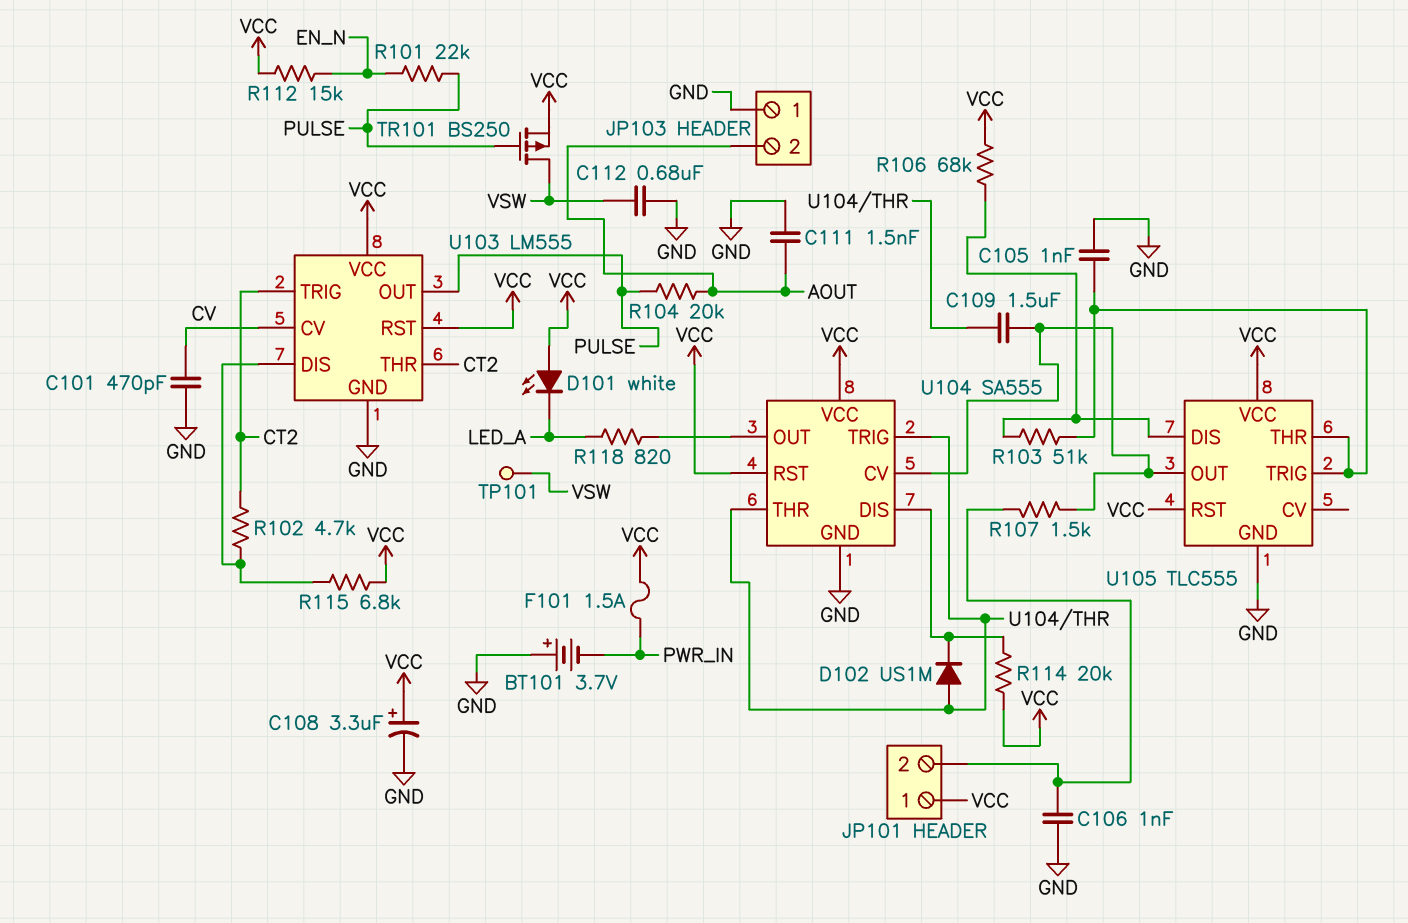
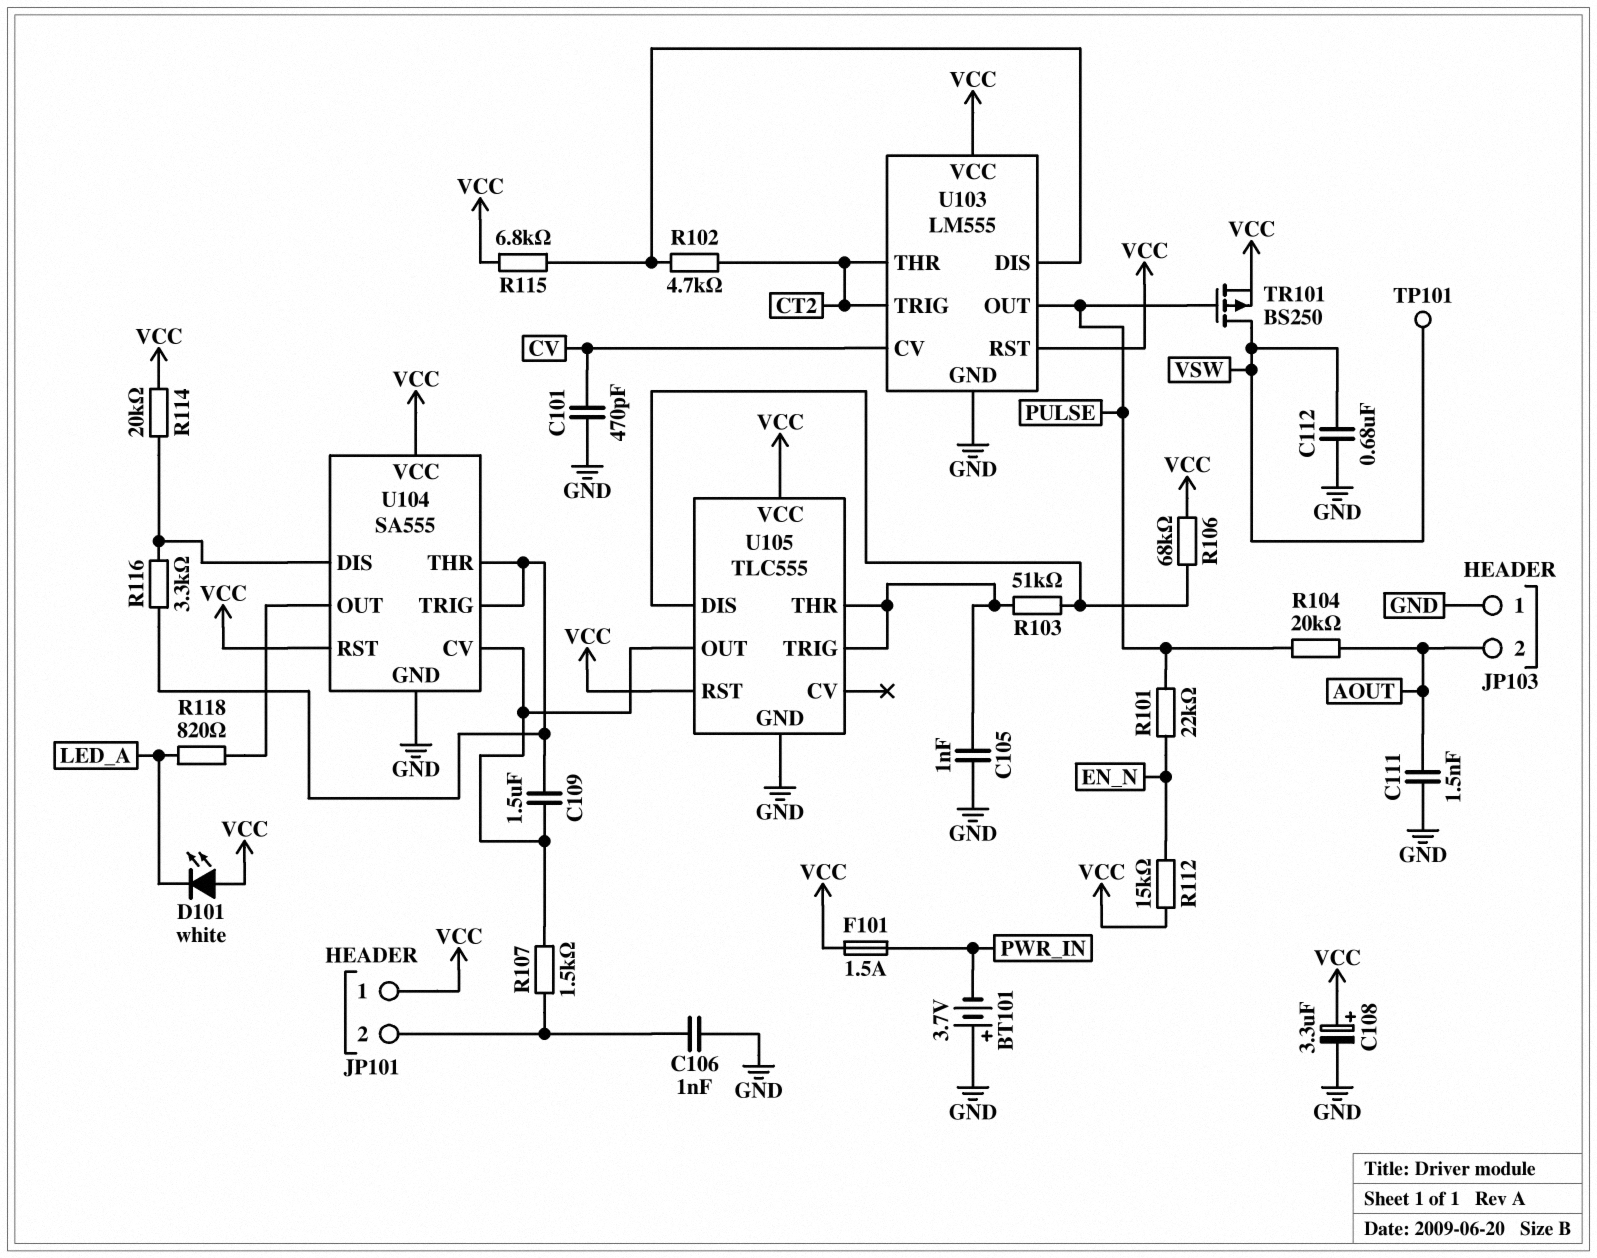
D102: diode US1M (A U104/THR, K U104/DIS) -> none
R116: none -> 3.3k (U104/DIS, U104/THR)

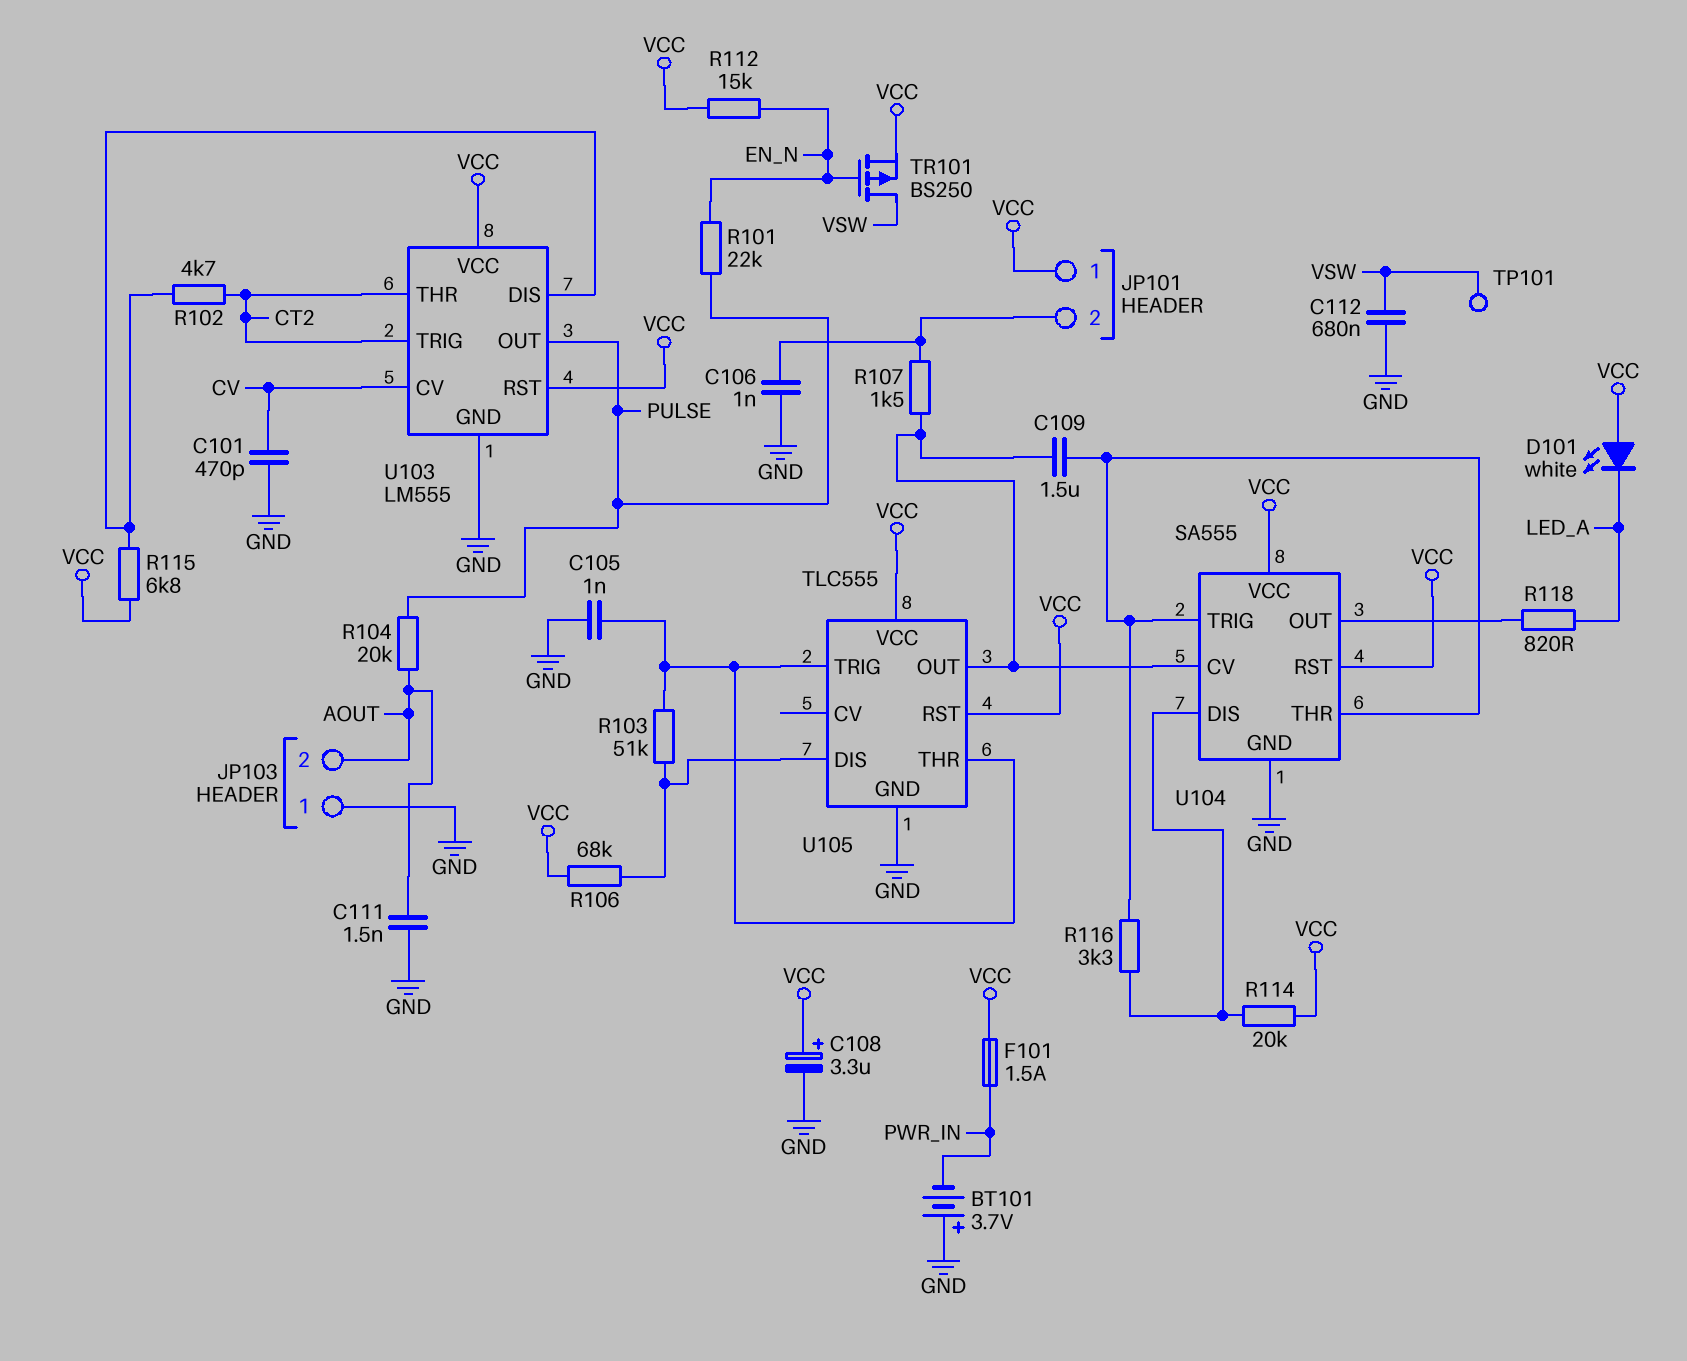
TR101: PMOS BS250 (G PULSE, D VSW, S VCC) -> PMOS BS250 (G EN_N, D VSW, S VCC)

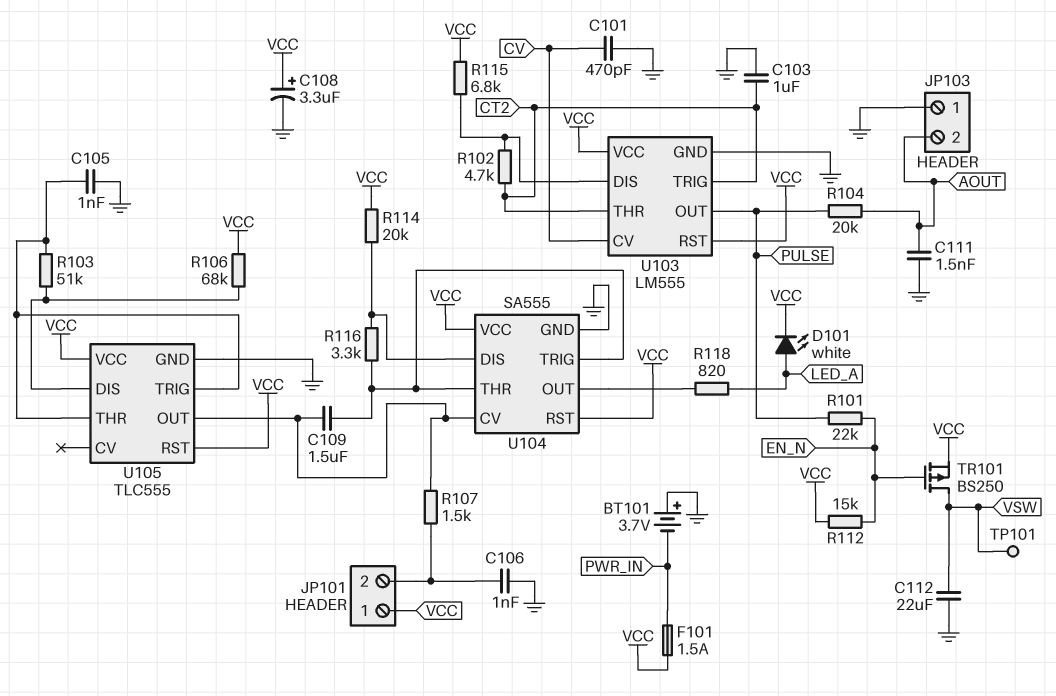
C103: none -> 1uF (CT2, GND)
C112: 680nF (GND, VSW) -> 22uF (GND, VSW)
D101: LED white (A VCC, K LED_A) -> LED white (A LED_A, K VCC)

